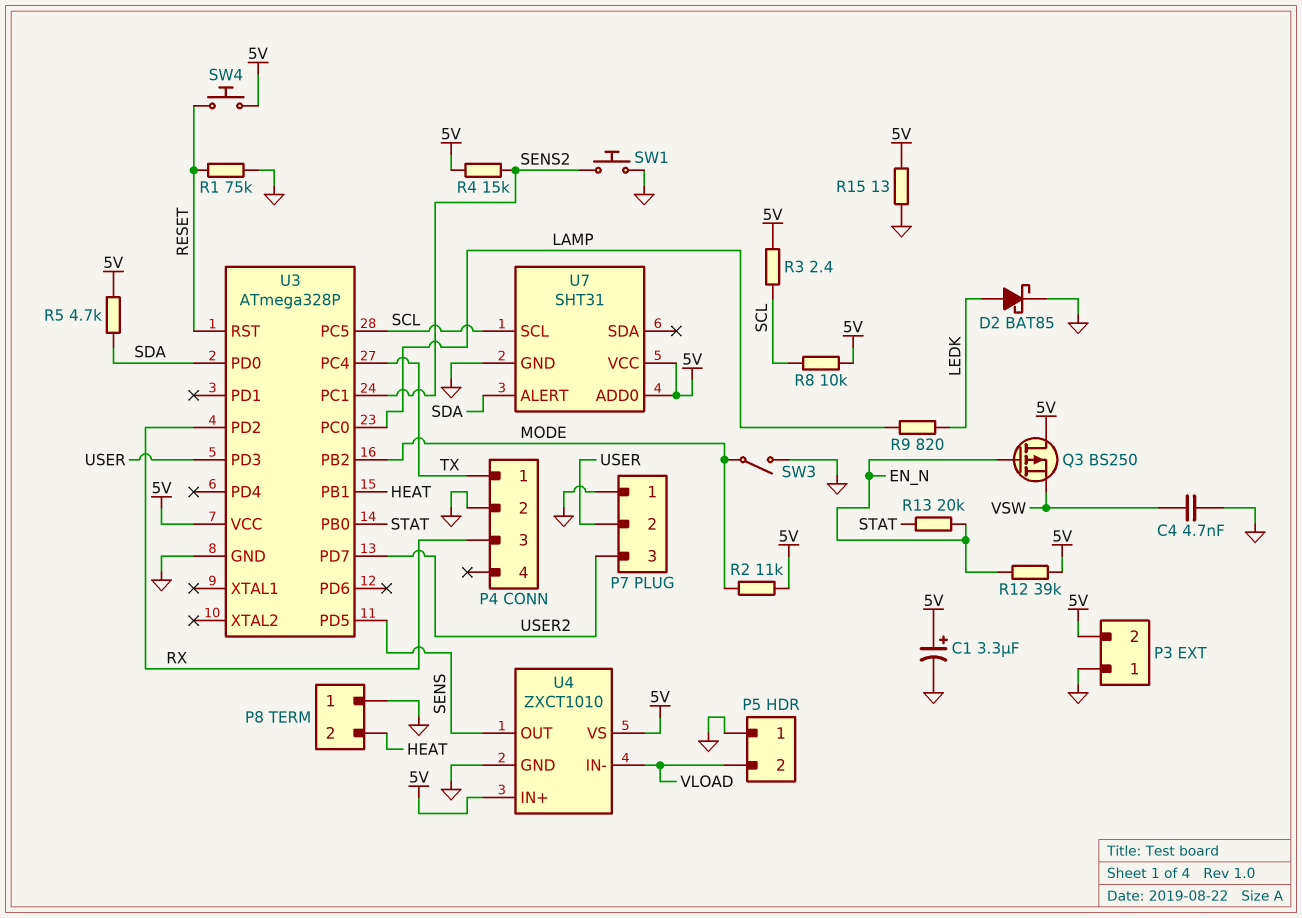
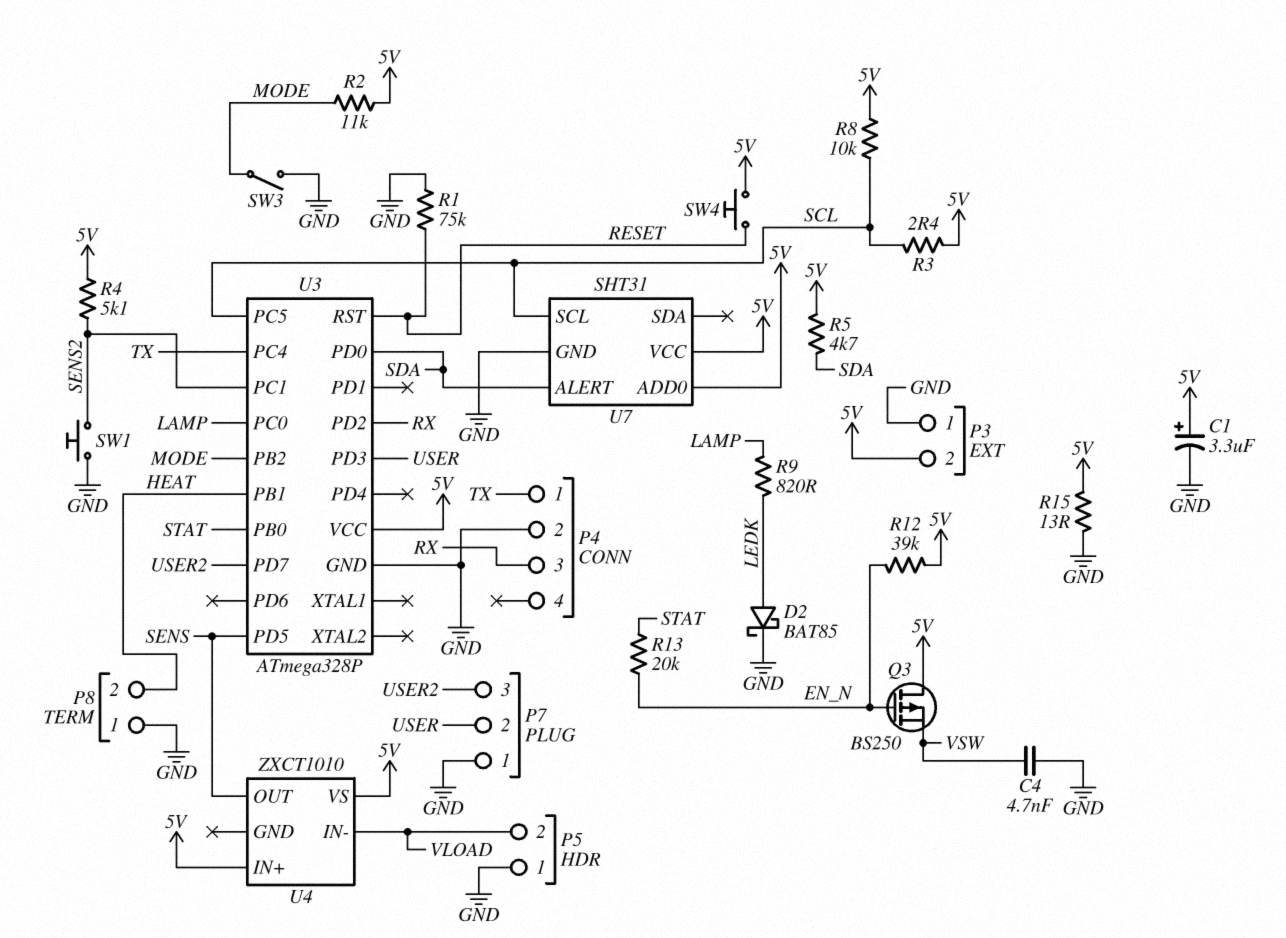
R4: 15k (5V, SENS2) -> 5.1k (5V, SENS2)
U4 pin GND: GND -> none

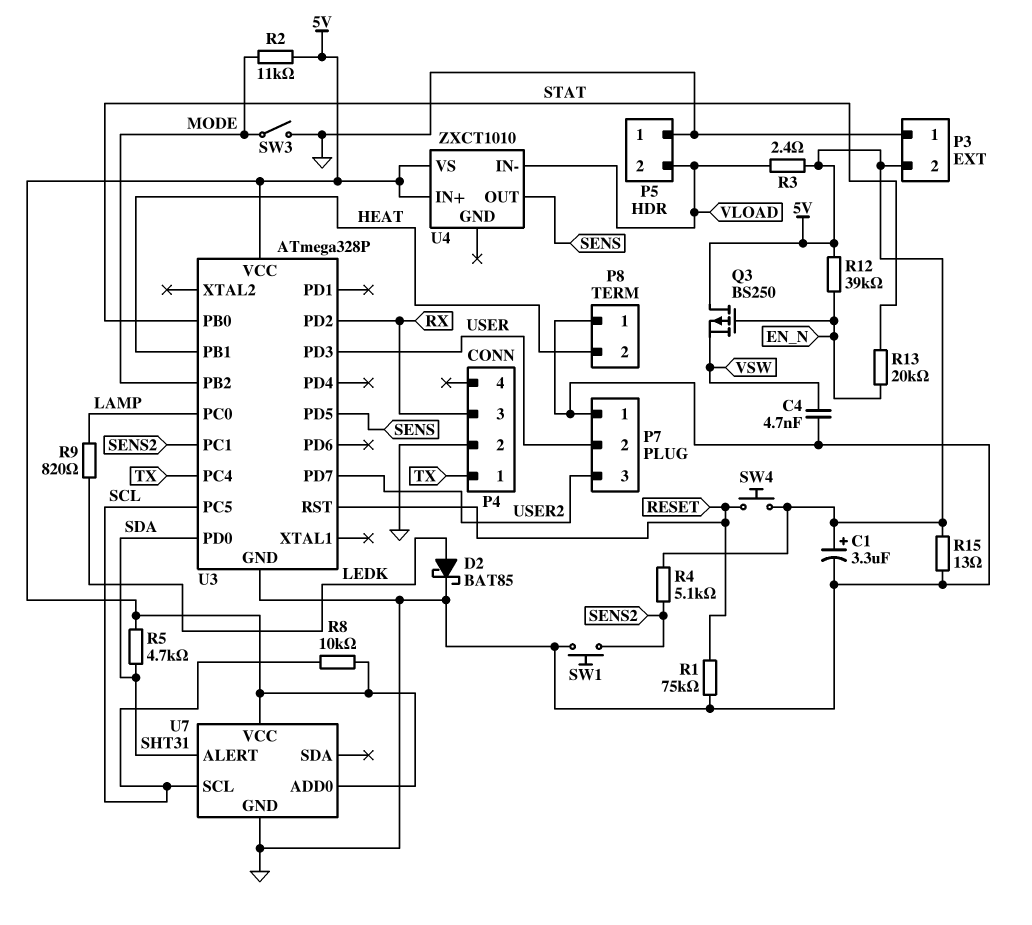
R3: 2.4 (5V, SCL) -> 2.4 (5V, VLOAD)

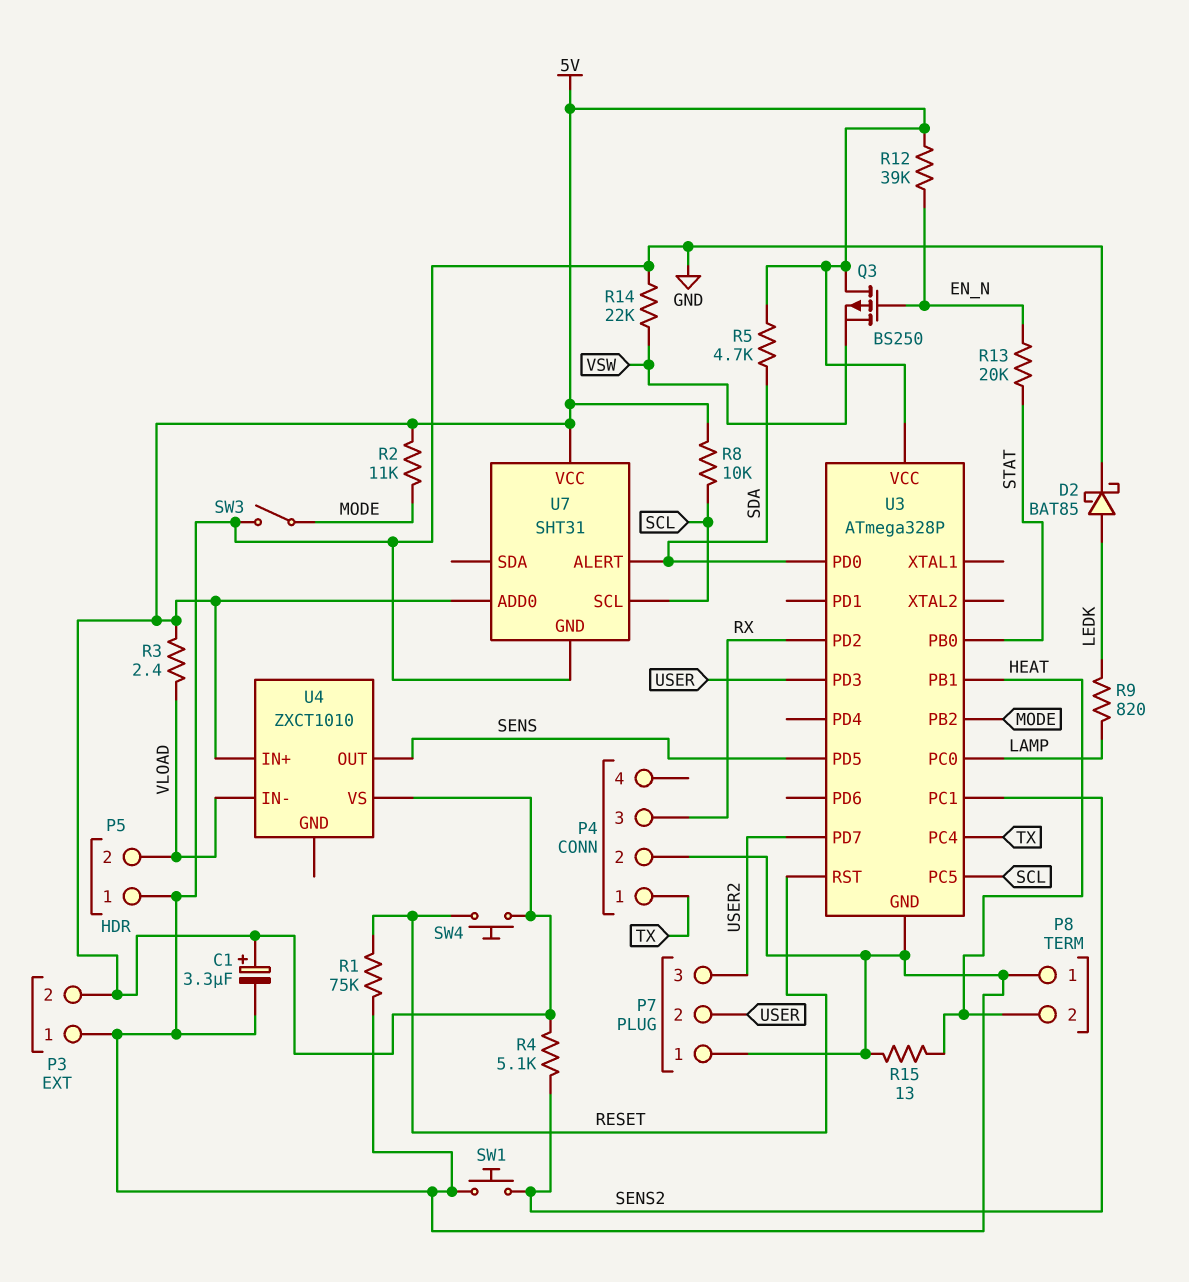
C4: 4.7nF (GND, VSW) -> none
R14: none -> 22k (GND, VSW)
R15: 13 (5V, GND) -> 13 (GND, HEAT)

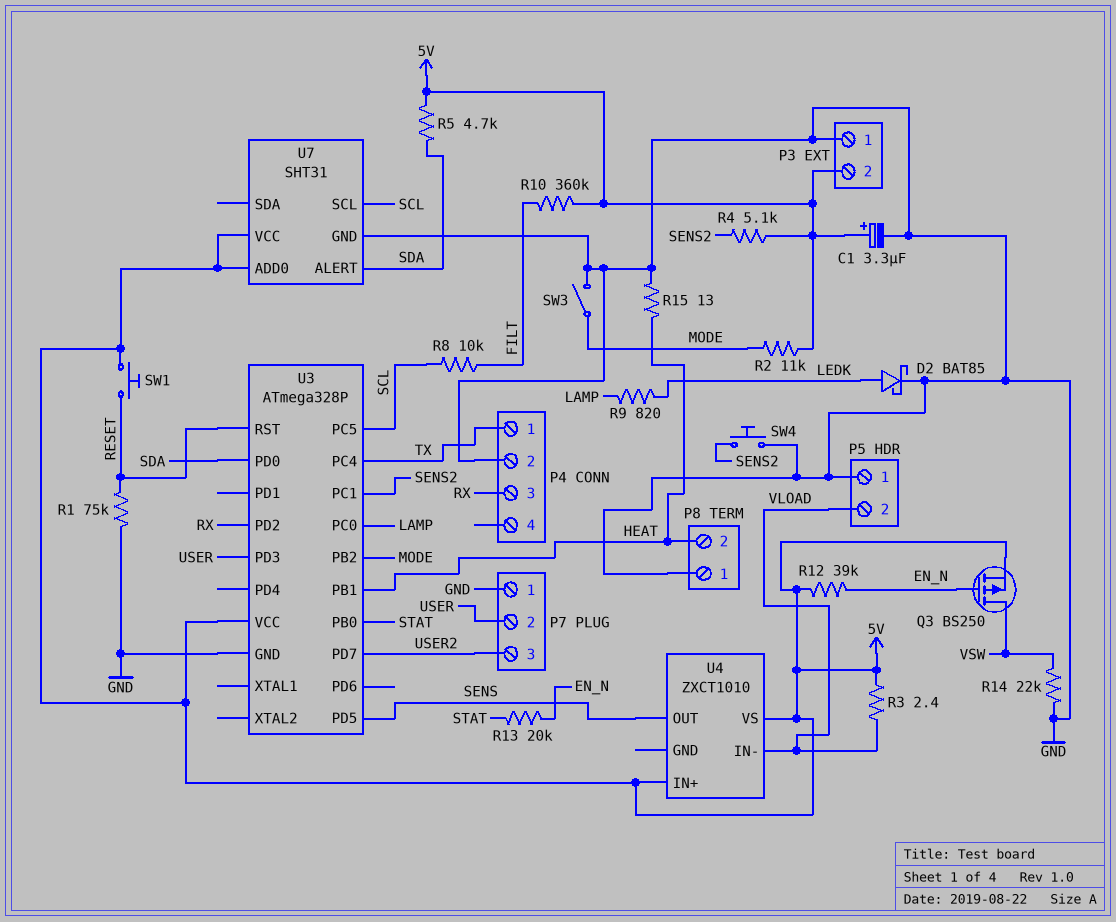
Q3: PMOS BS250 (G EN_N, D 5V, S VSW) -> PMOS BS250 (G EN_N, D VSW, S 5V)
R8: 10k (5V, SCL) -> 10k (FILT, SCL)
R10: none -> 360k (5V, FILT)
SW1: button (GND, SENS2) -> button (5V, RESET)
SW4: button (5V, RESET) -> button (GND, SENS2)

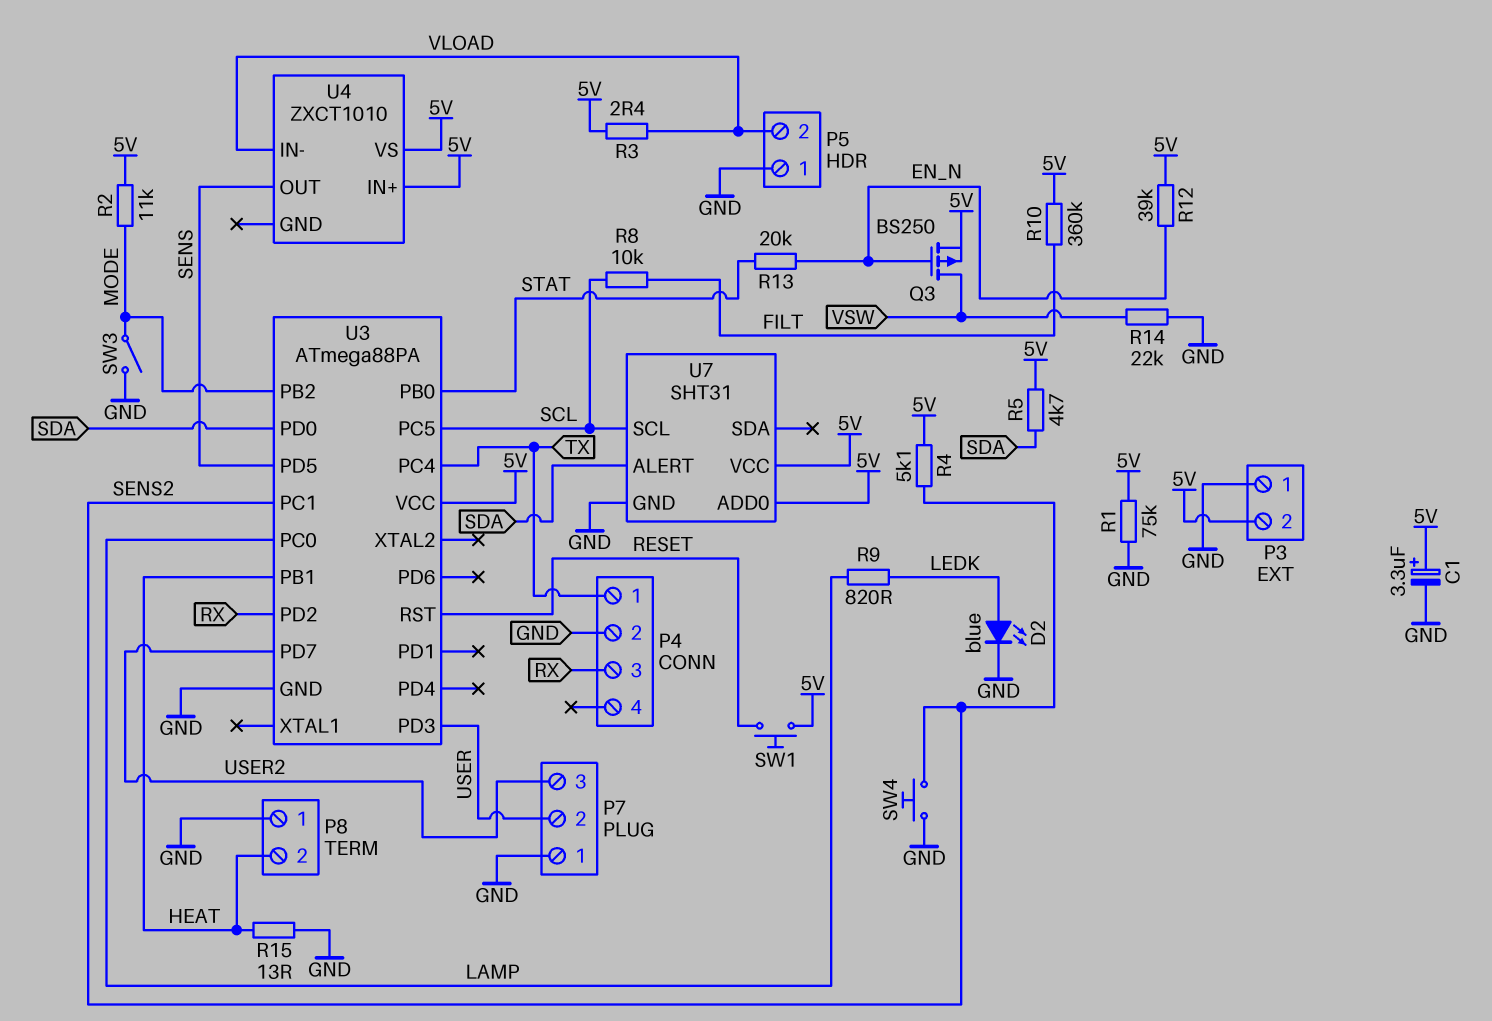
D2: schottky BAT85 (A LEDK, K GND) -> LED blue (A LEDK, K GND)
R1: 75k (GND, RESET) -> 75k (5V, GND)
U3: ATmega328P -> ATmega88PA

